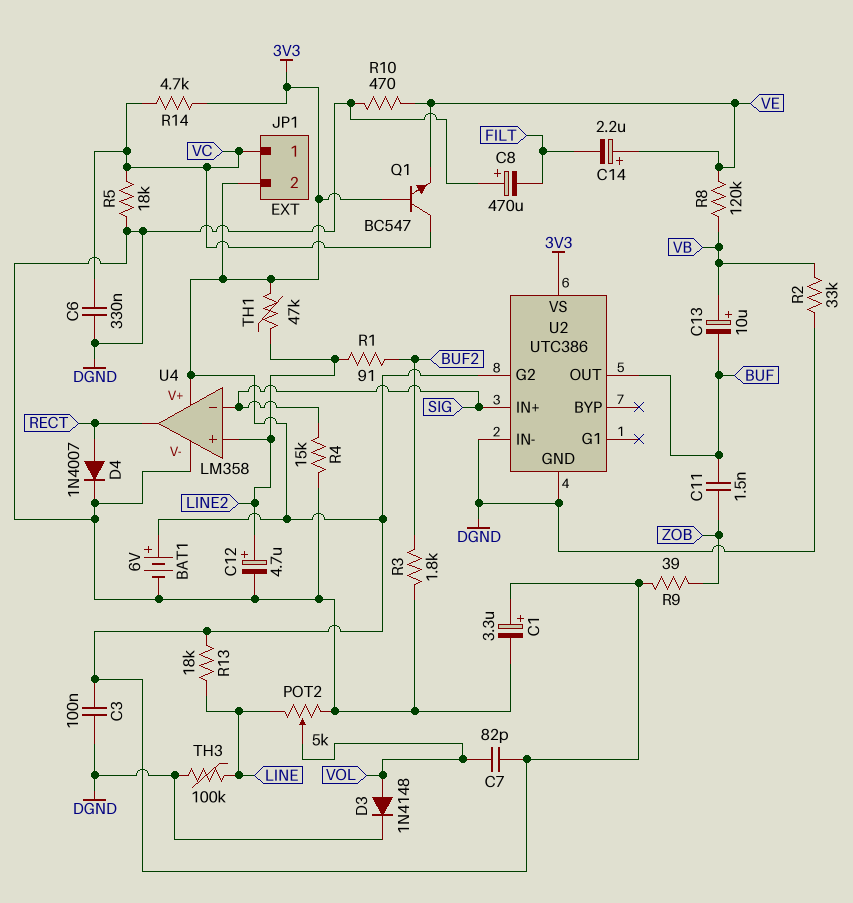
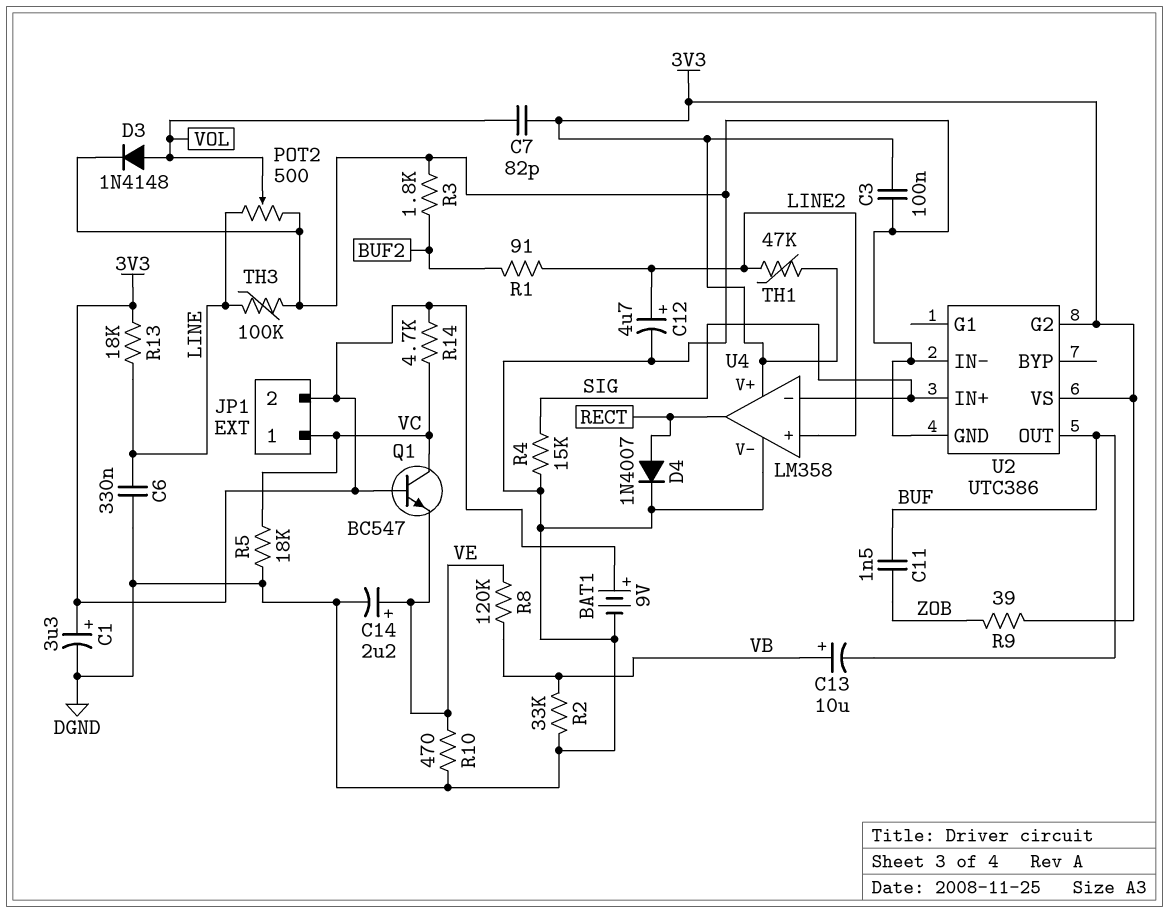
BAT1: 6V (plus 3V3, minus DGND) -> 9V (plus 3V3, minus DGND)
C6: 330nF (DGND, VC) -> 330nF (DGND, LINE)
C8: 470uF (plus DGND, minus FILT) -> none
C14: 2.2uF (plus VE, minus FILT) -> 2.2uF (plus VE, minus DGND)
POT2: 5k (DGND, LINE, wiper VOL) -> 500 (DGND, LINE, wiper VOL)

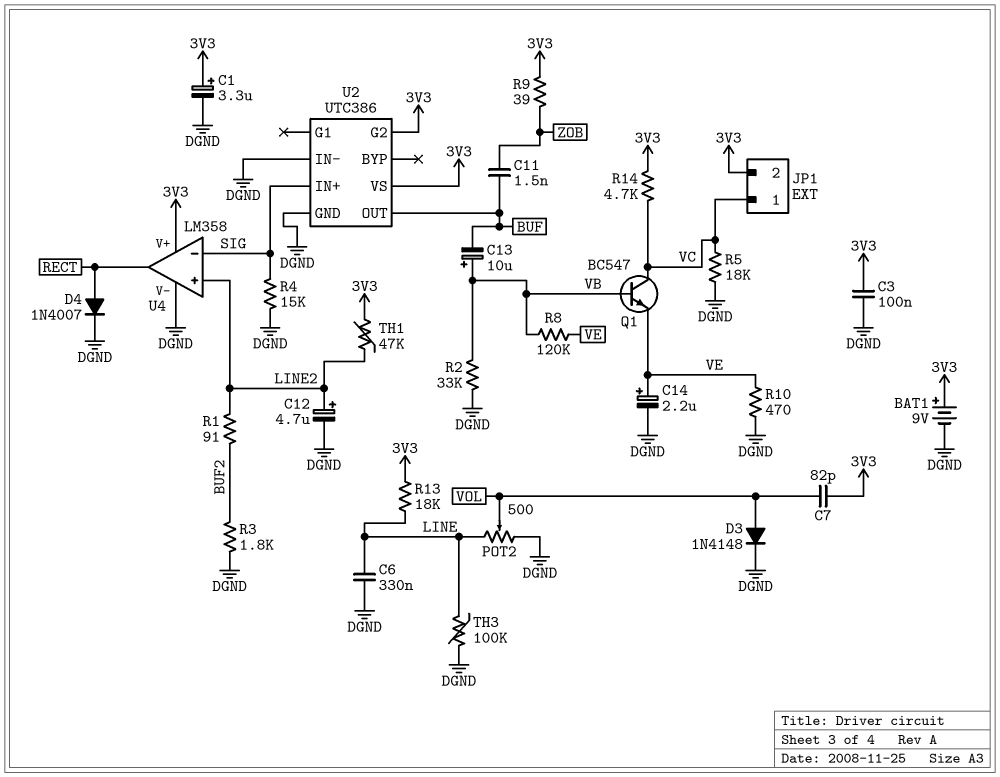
Q1: NPN BC547 (B 3V3, C VC, E VE) -> NPN BC547 (B VB, C VC, E VE)

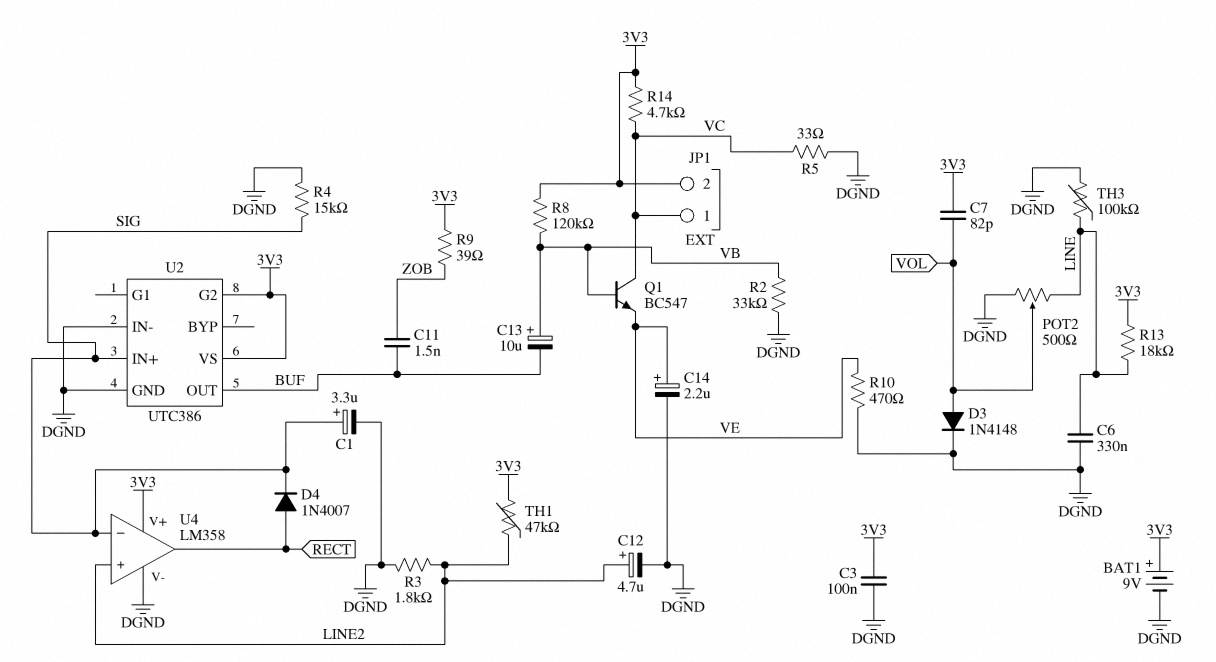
C1: 3.3uF (plus 3V3, minus DGND) -> 3.3uF (plus SIG, minus DGND)
D4: diode 1N4007 (A RECT, K DGND) -> diode 1N4007 (A RECT, K SIG)
R1: 91 (BUF2, LINE2) -> none
R3: 1.8k (BUF2, DGND) -> 1.8k (DGND, LINE2)
R5: 18k (DGND, VC) -> 33 (DGND, VC)
R8: 120k (VB, VE) -> 120k (3V3, VB)

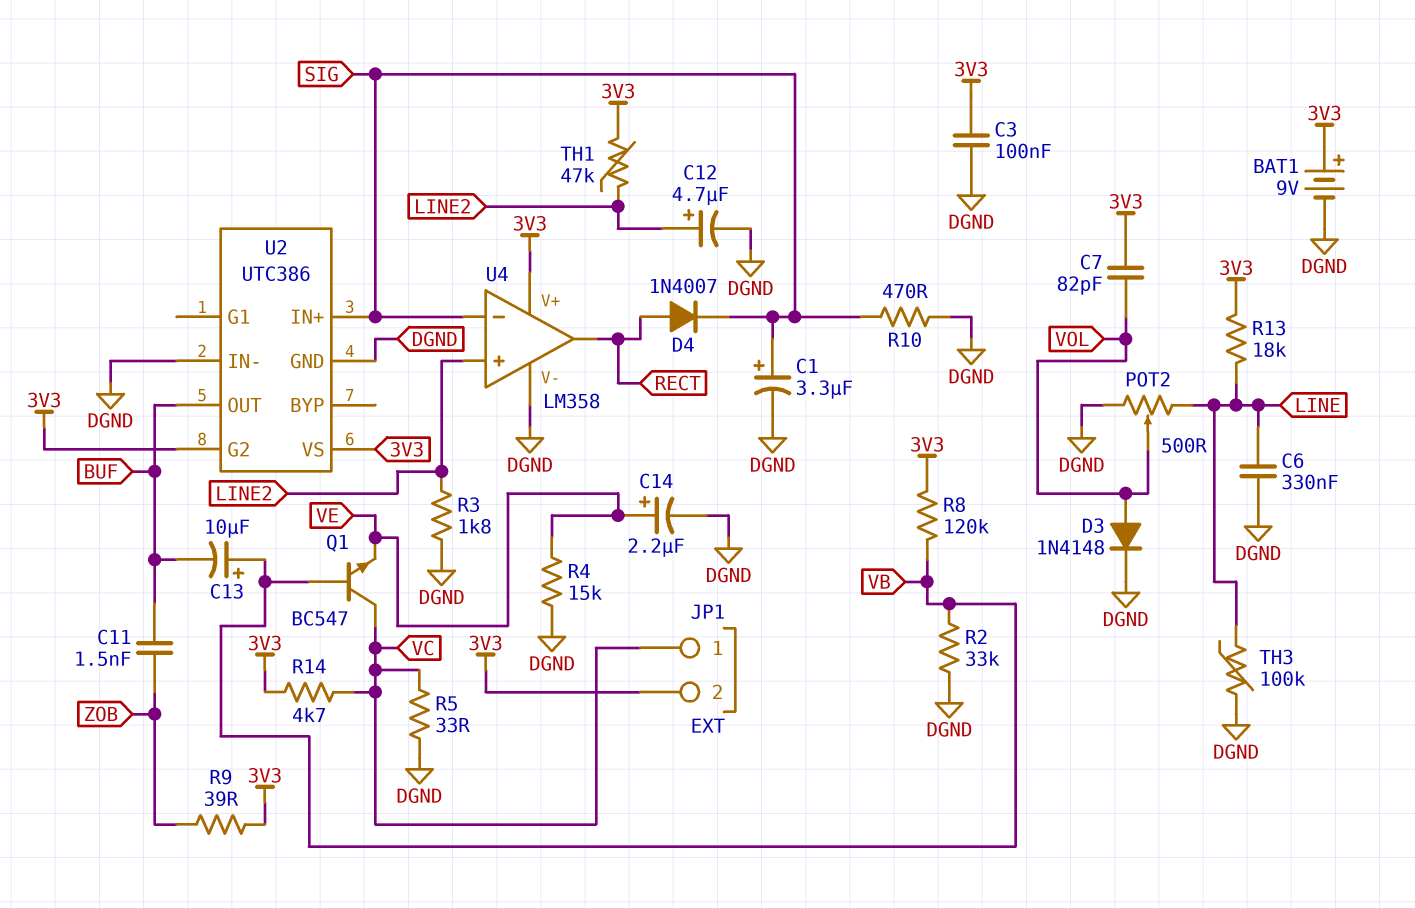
R4: 15k (DGND, SIG) -> 15k (DGND, VE)
R10: 470 (DGND, VE) -> 470 (DGND, SIG)

